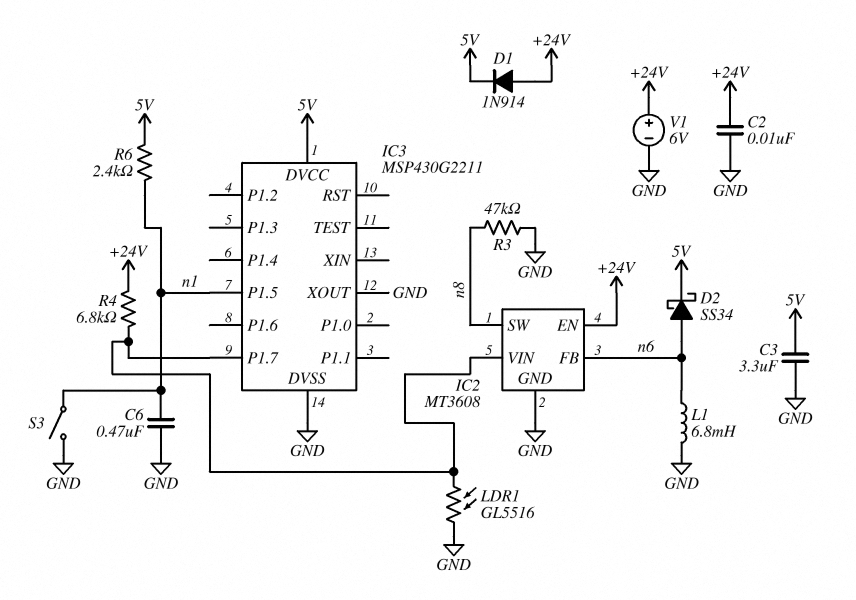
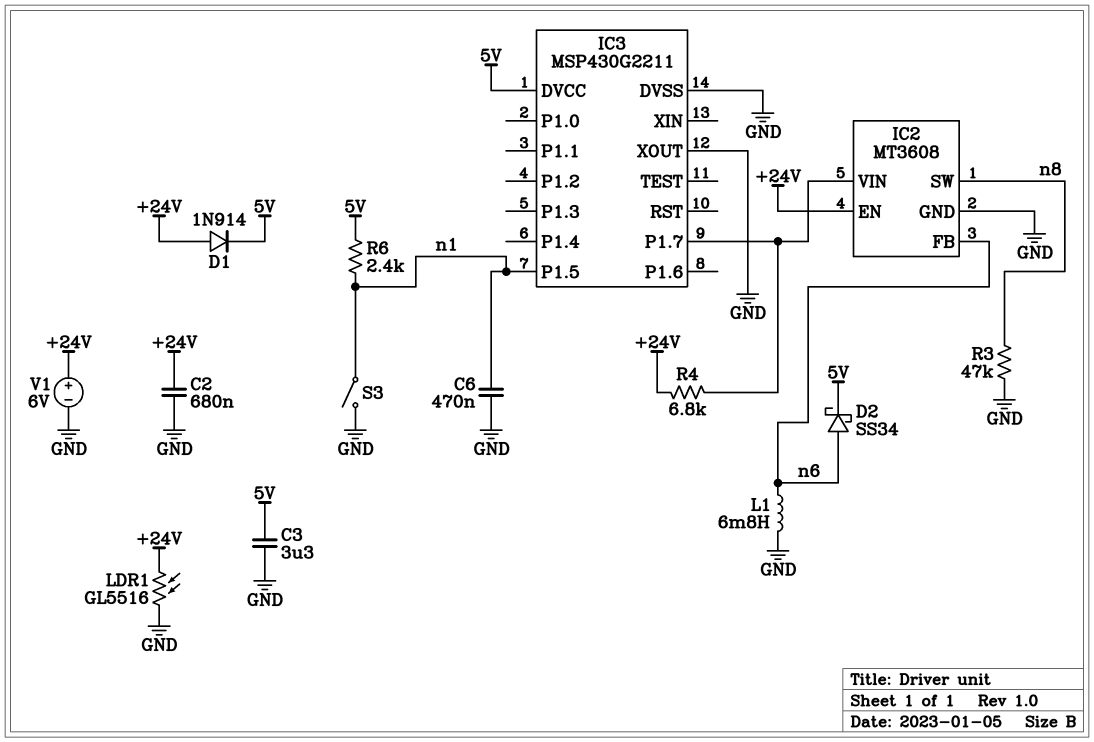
C2: 10nF (+24V, GND) -> 680nF (+24V, GND)
LDR1: GL5516 (GND, IC2/VIN) -> GL5516 (+24V, GND)

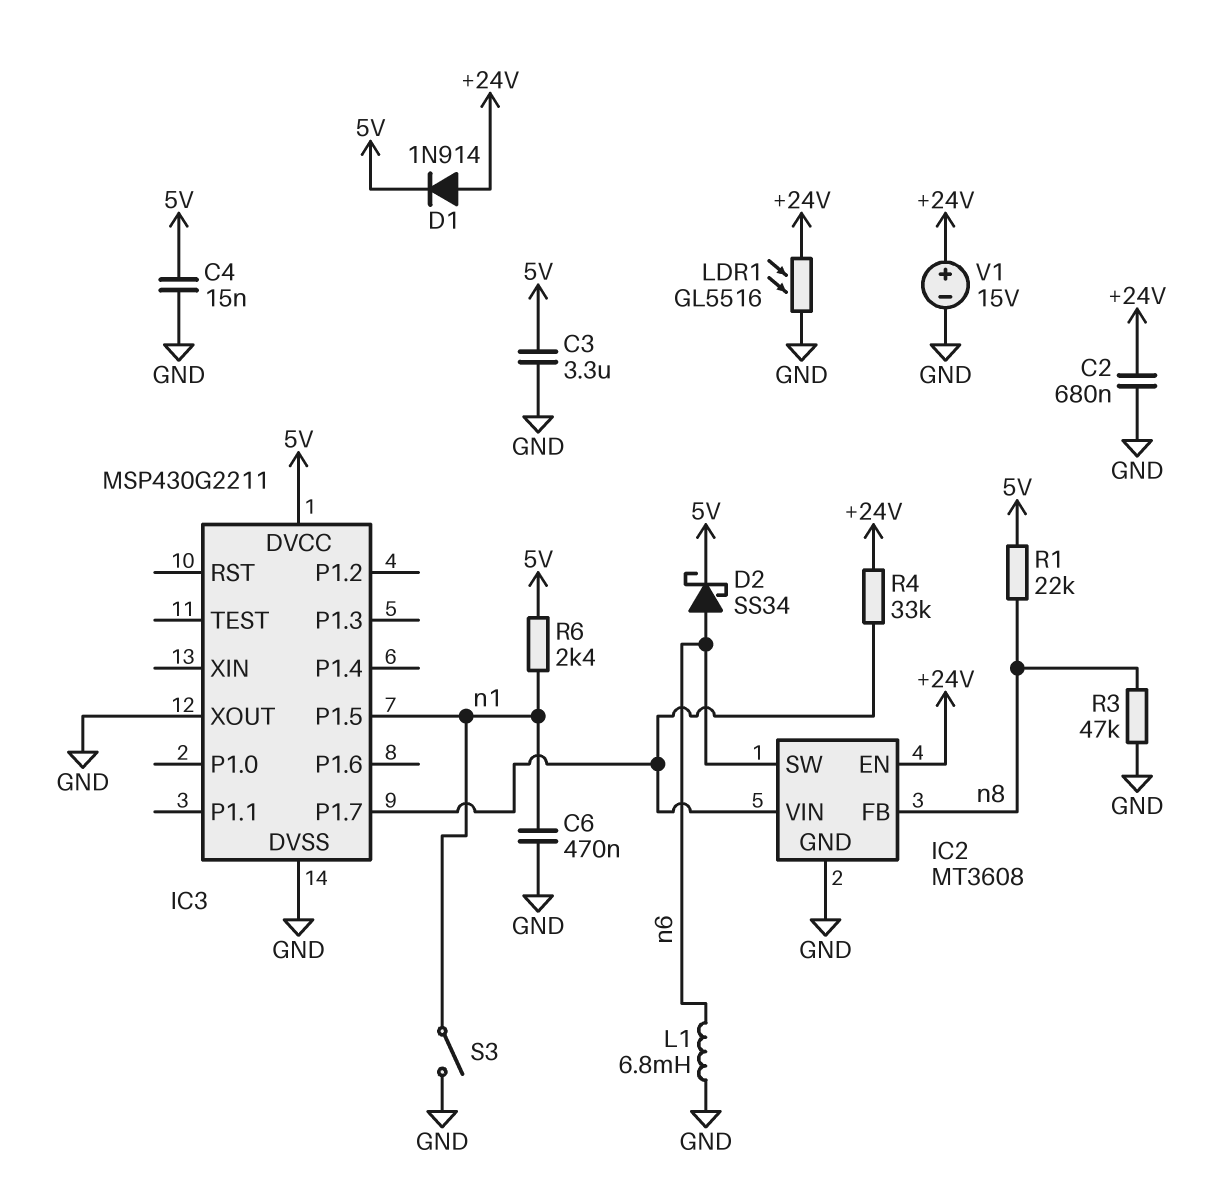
C4: none -> 15nF (5V, GND)
IC2 pin FB: n6 -> n8
IC2 pin SW: n8 -> n6
R1: none -> 22k (5V, n8)
R4: 6.8k (+24V, IC2/VIN) -> 33k (+24V, IC2/VIN)
V1: 6V (plus +24V, minus GND) -> 15V (plus +24V, minus GND)

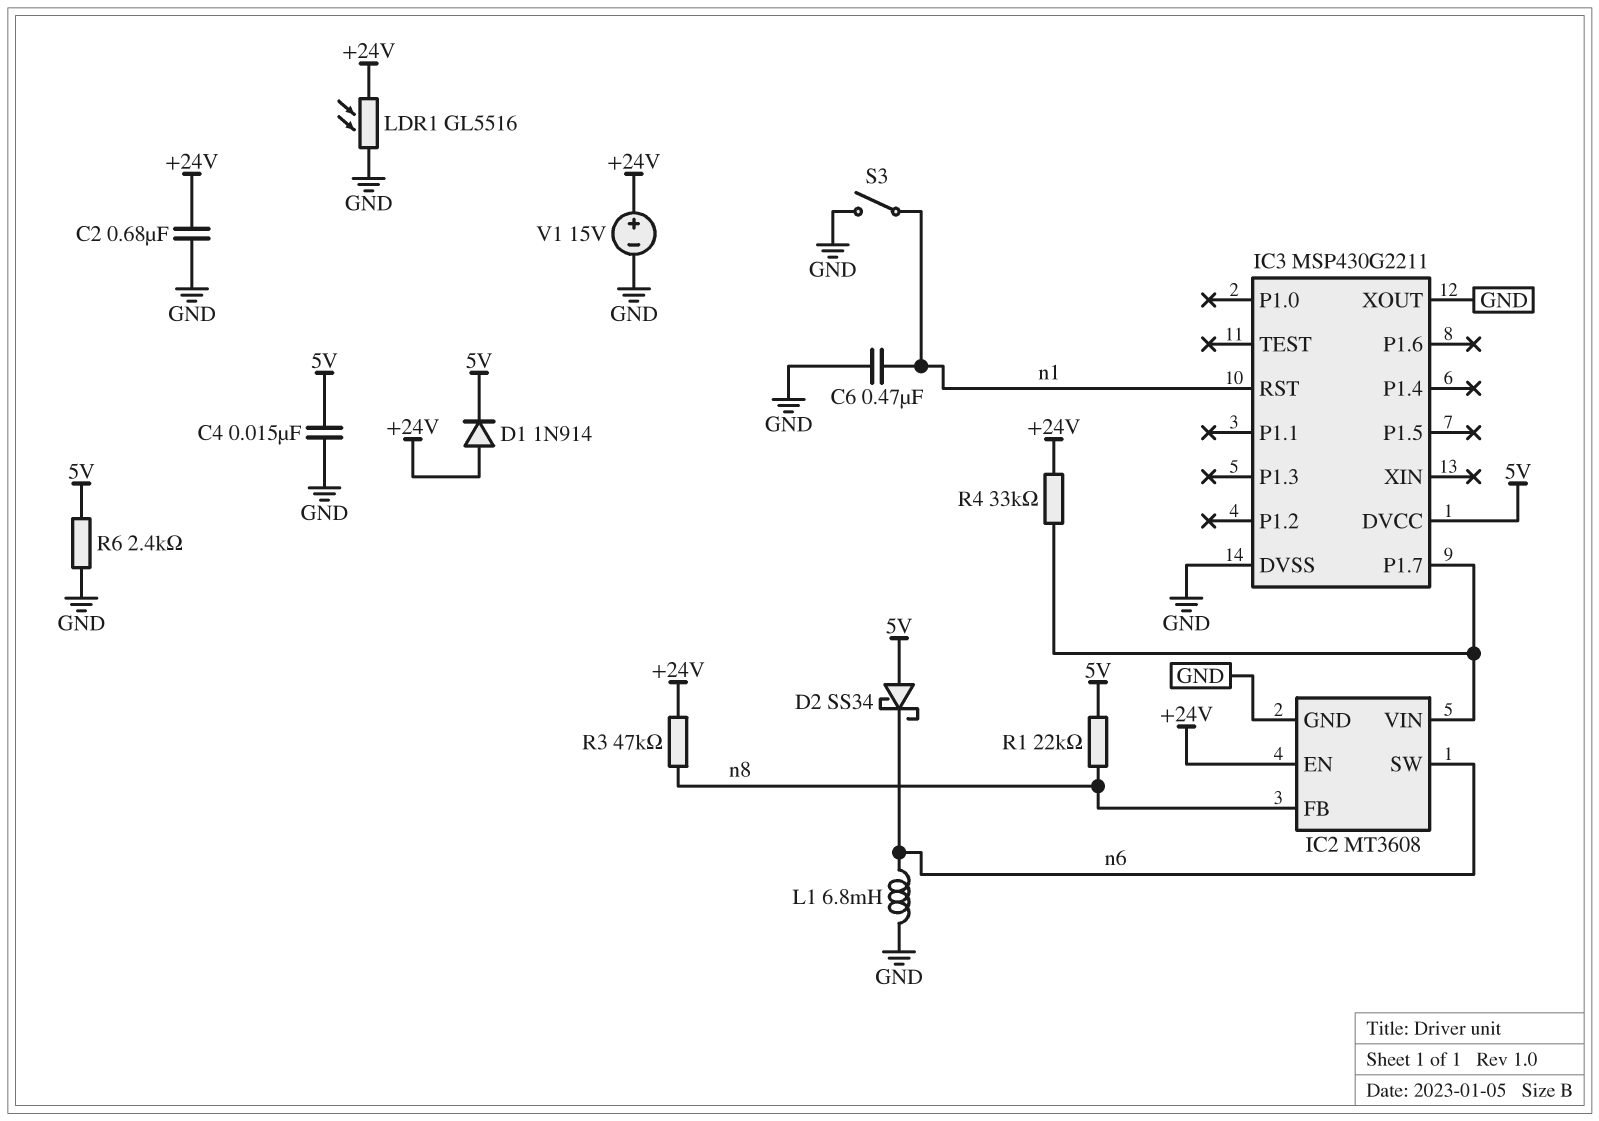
C3: 3.3uF (5V, GND) -> none
D2: schottky SS34 (A n6, K 5V) -> schottky SS34 (A 5V, K n6)
IC3 pin P1.5: n1 -> none
IC3 pin RST: none -> n1
R3: 47k (GND, n8) -> 47k (+24V, n8)
R6: 2.4k (5V, n1) -> 2.4k (5V, GND)

